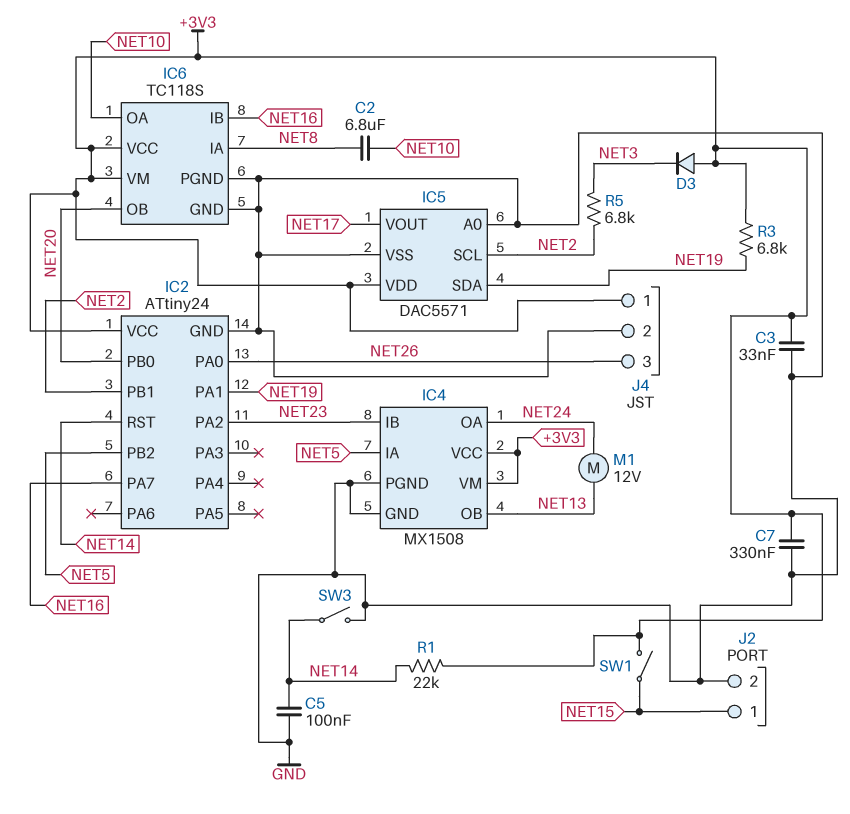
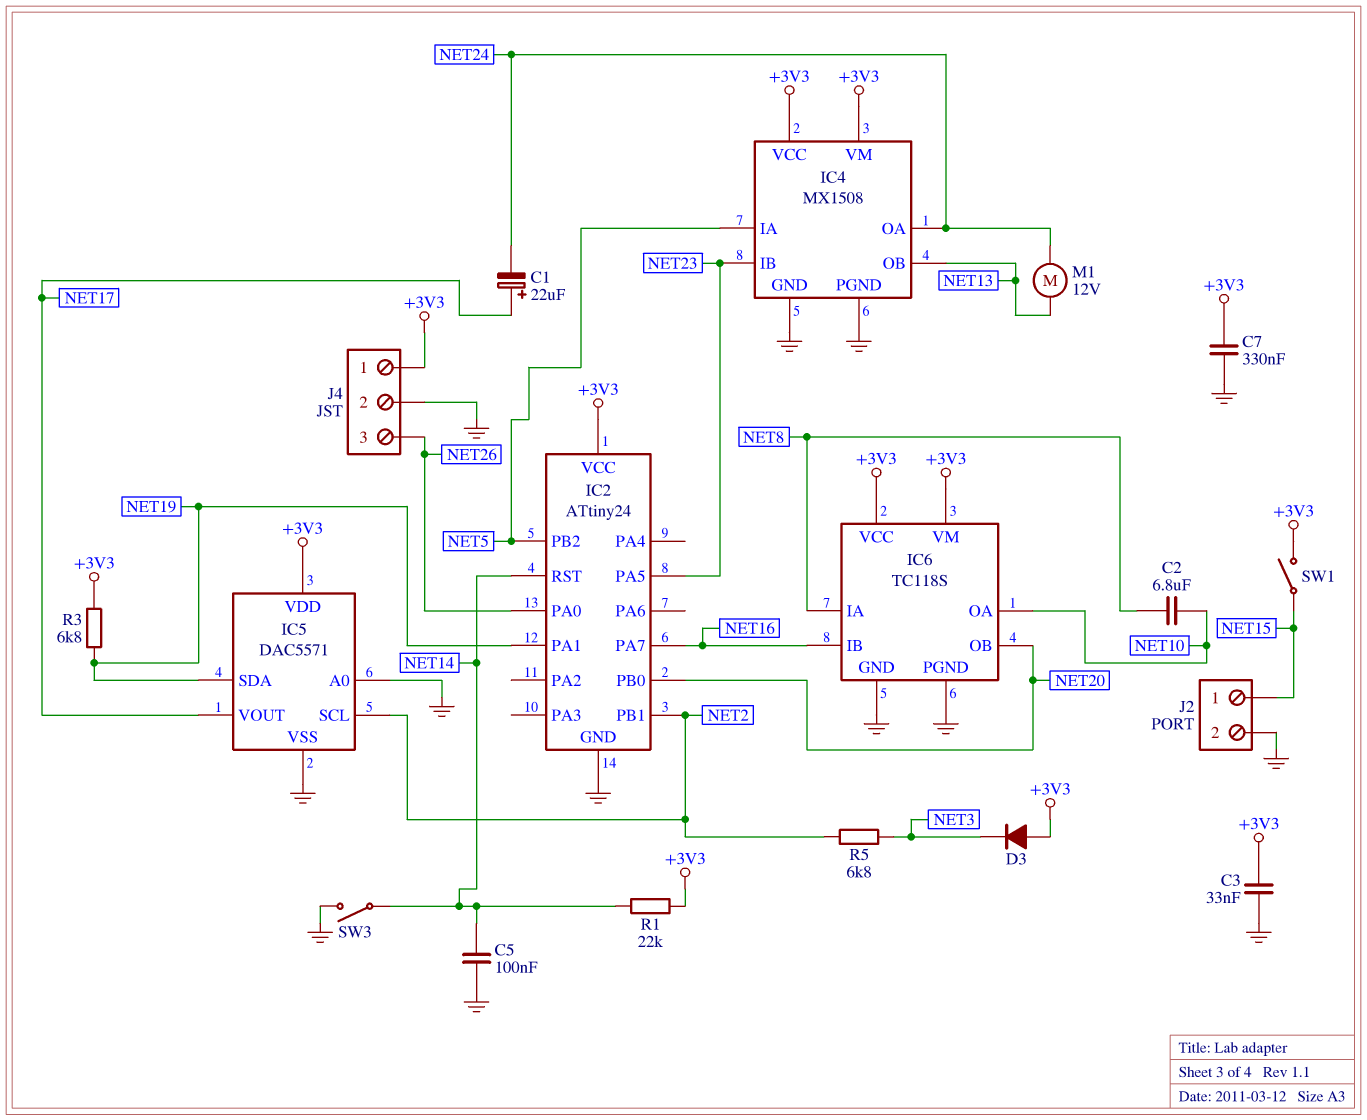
C1: none -> 22uF (plus NET17, minus NET24)
IC2 pin PA2: NET23 -> none
IC2 pin PA5: none -> NET23

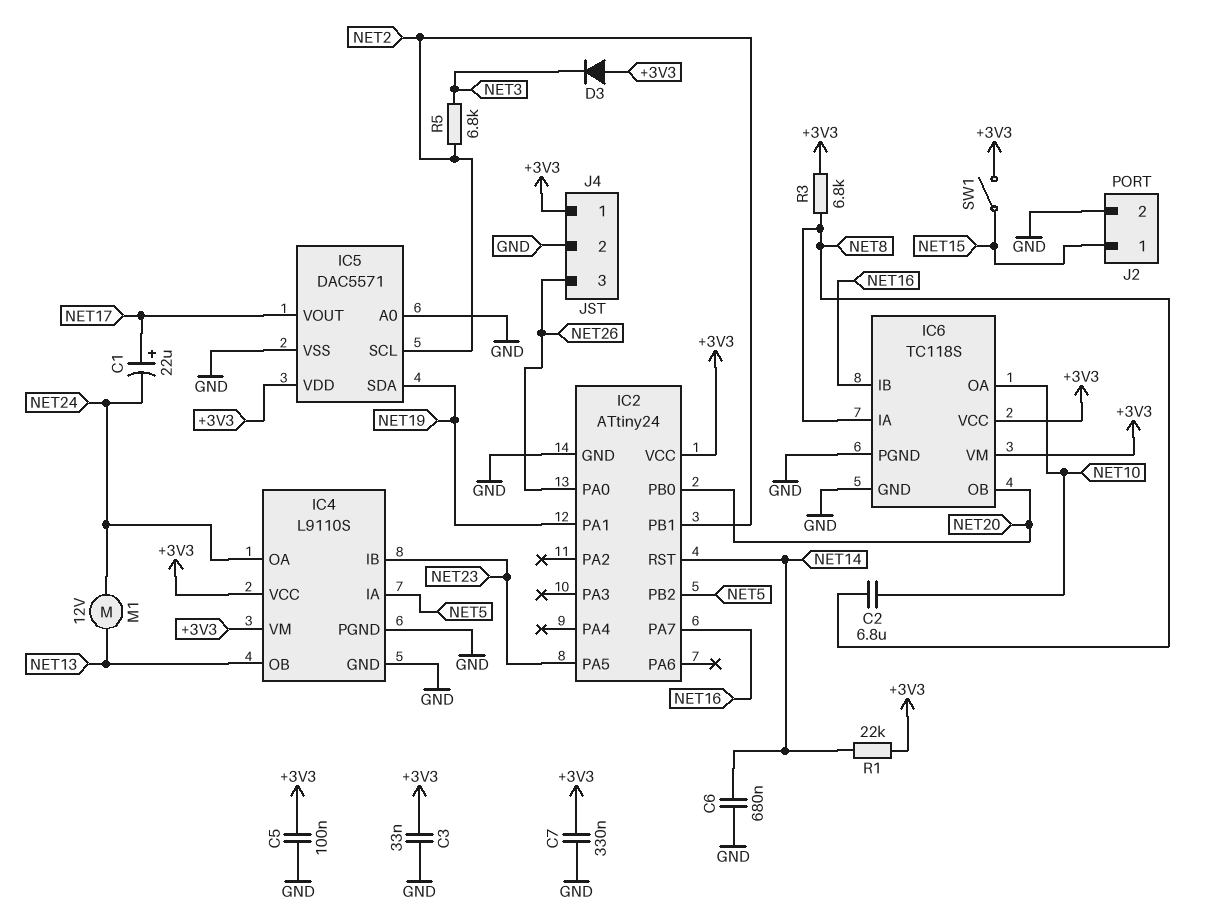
C5: 100nF (GND, NET14) -> 100nF (+3V3, GND)
C6: none -> 680nF (GND, NET14)
IC4: MX1508 -> L9110S
R3: 6.8k (+3V3, NET19) -> 6.8k (+3V3, NET8)
SW3: switch (GND, NET14) -> none

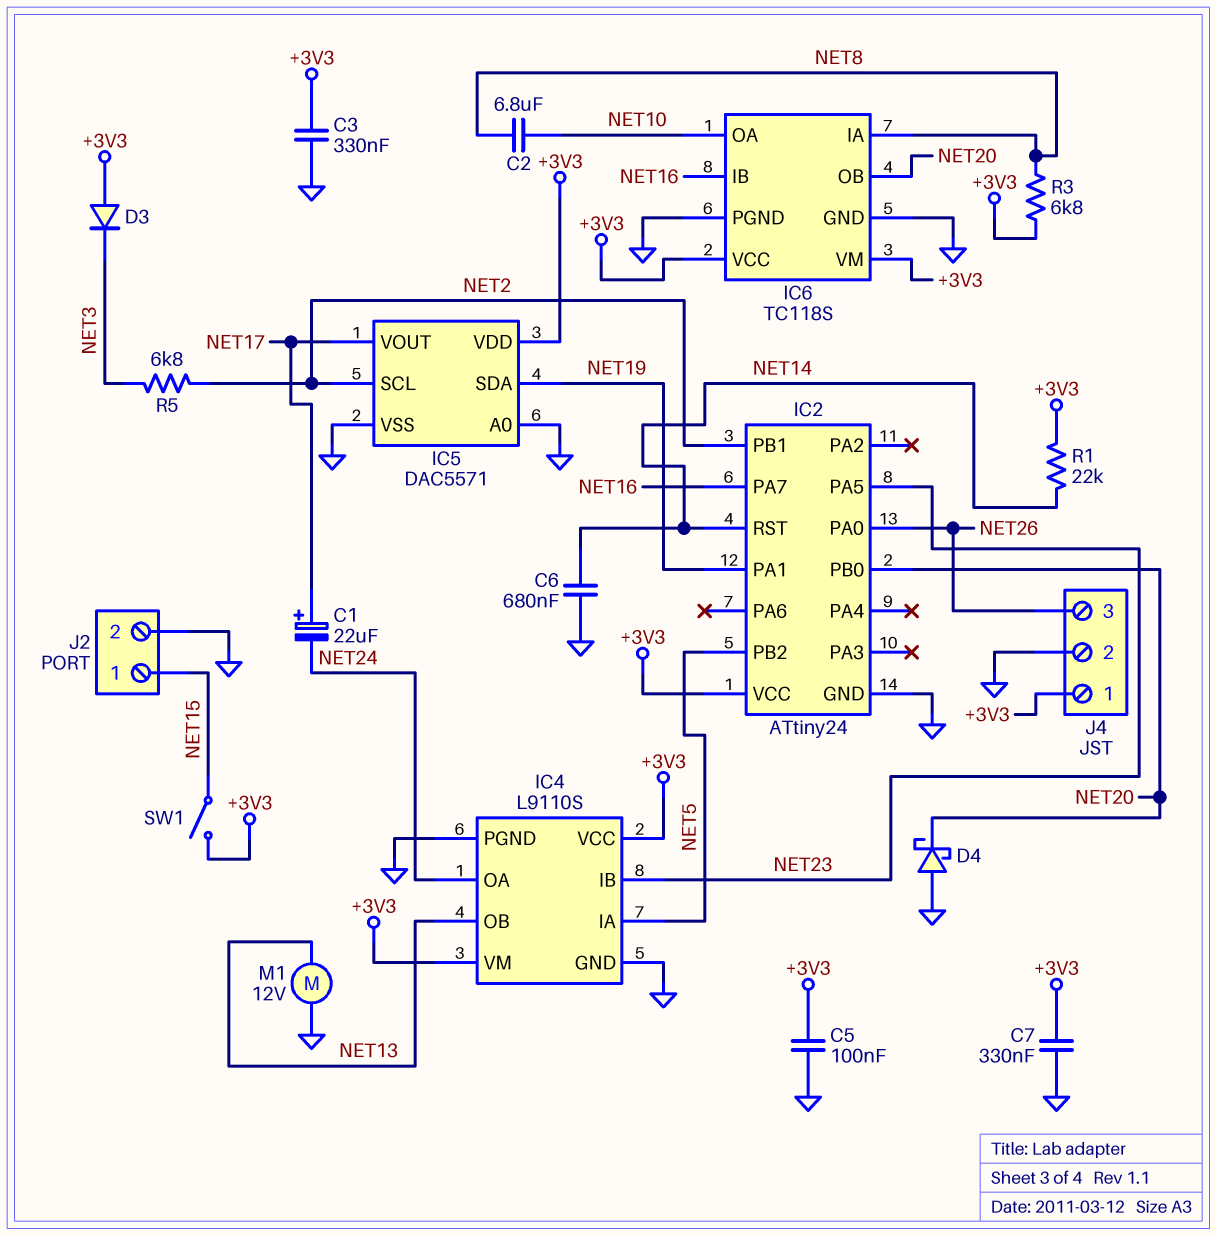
C3: 33nF (+3V3, GND) -> 330nF (+3V3, GND)
D4: none -> schottky (A GND, K NET20)
M1: motor 12V (NET13, NET24) -> motor 12V (GND, NET13)

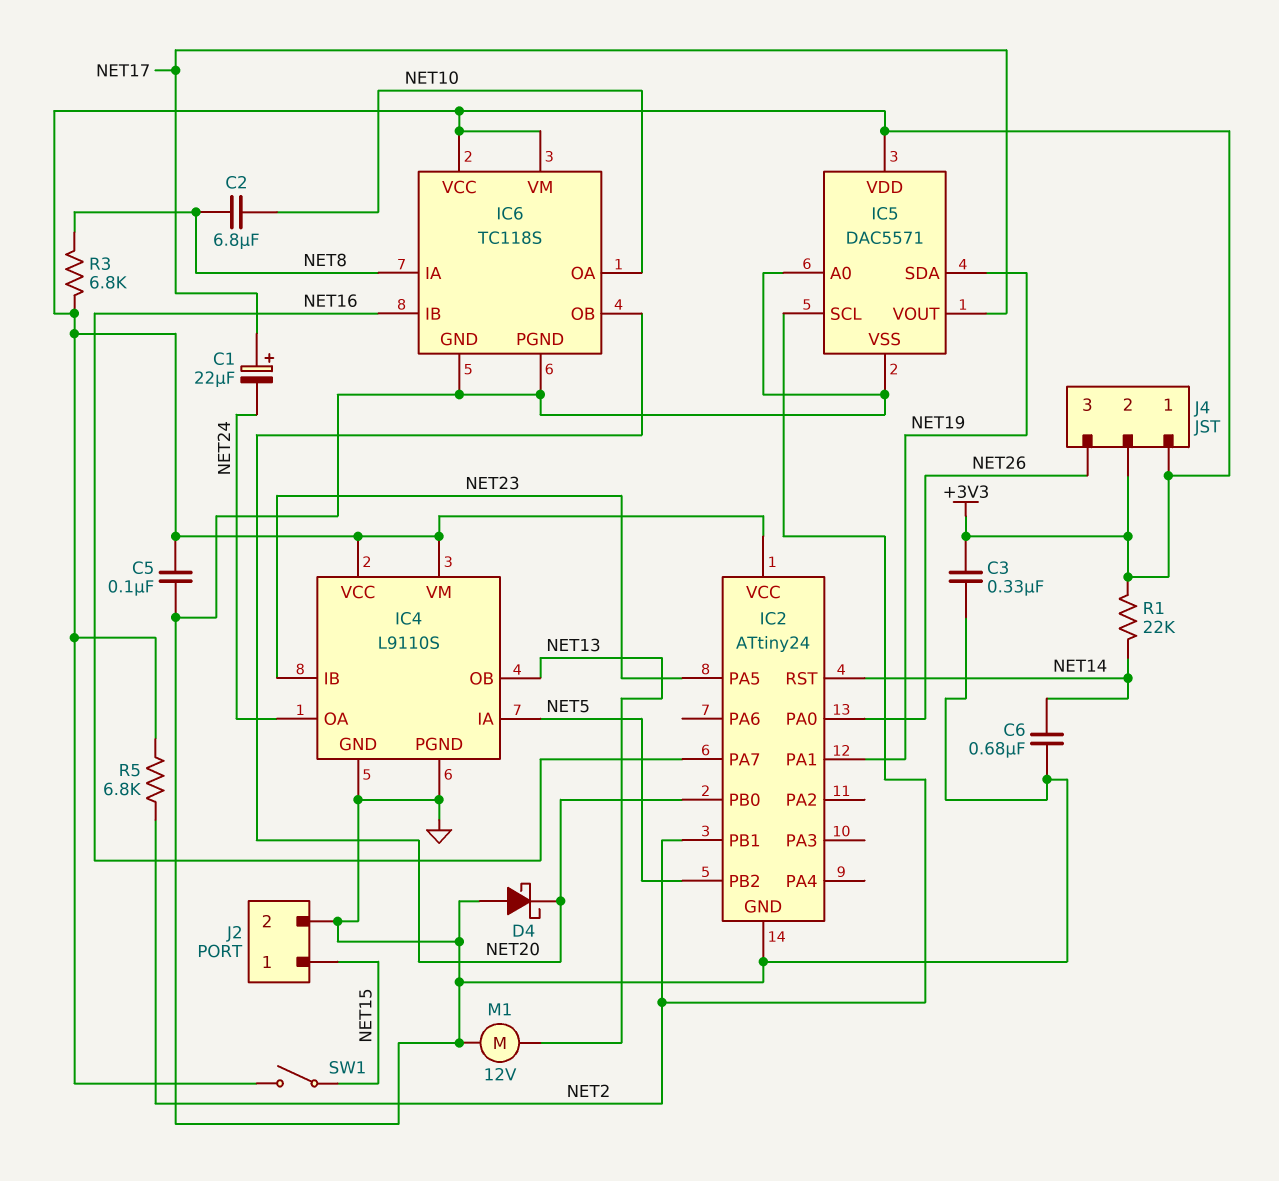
C7: 330nF (+3V3, GND) -> none
D3: diode (A +3V3, K NET3) -> none
J4 pin 2: GND -> +3V3
R5: 6.8k (NET2, NET3) -> 6.8k (+3V3, NET2)

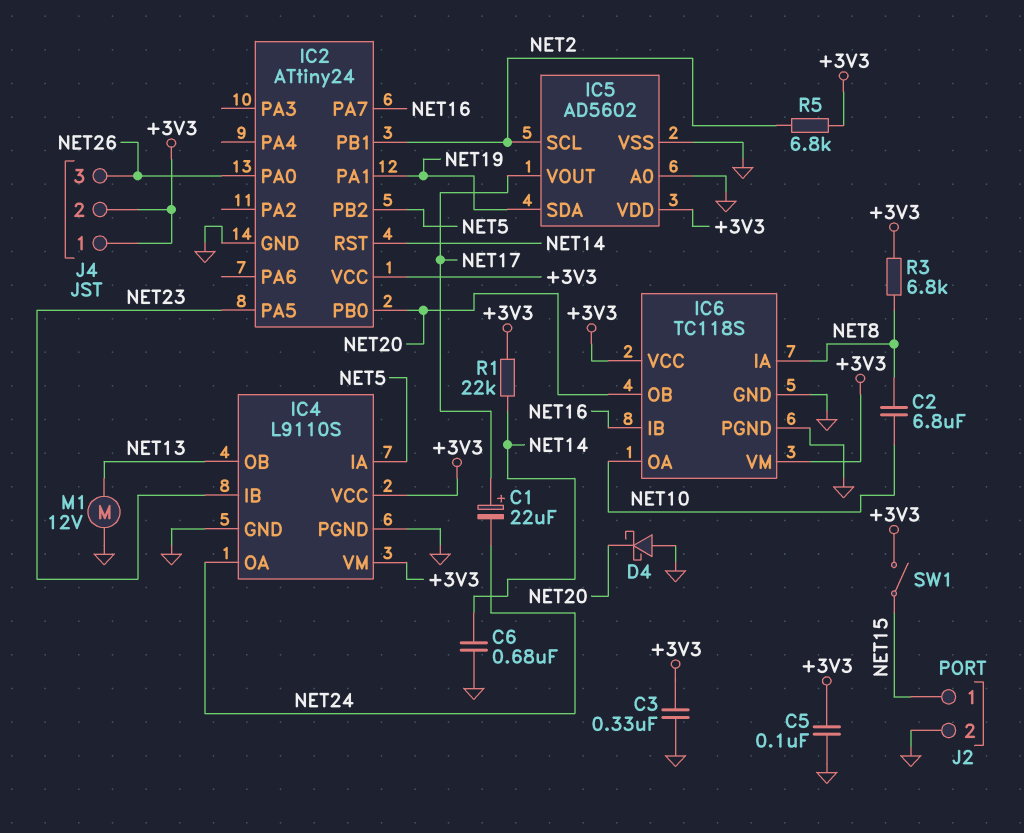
IC5: DAC5571 -> AD5602

